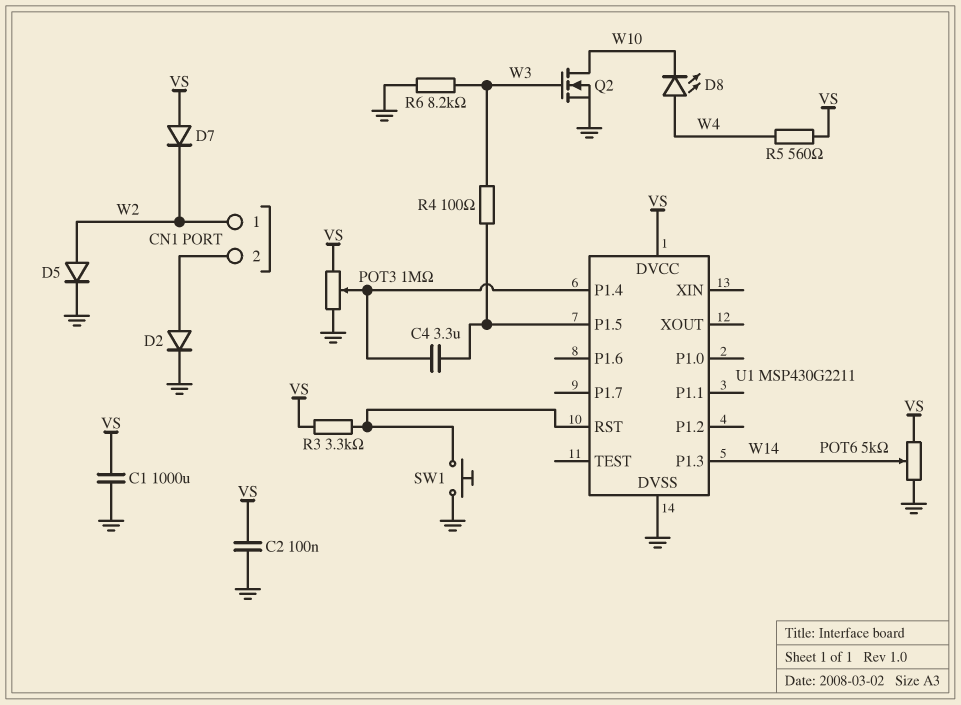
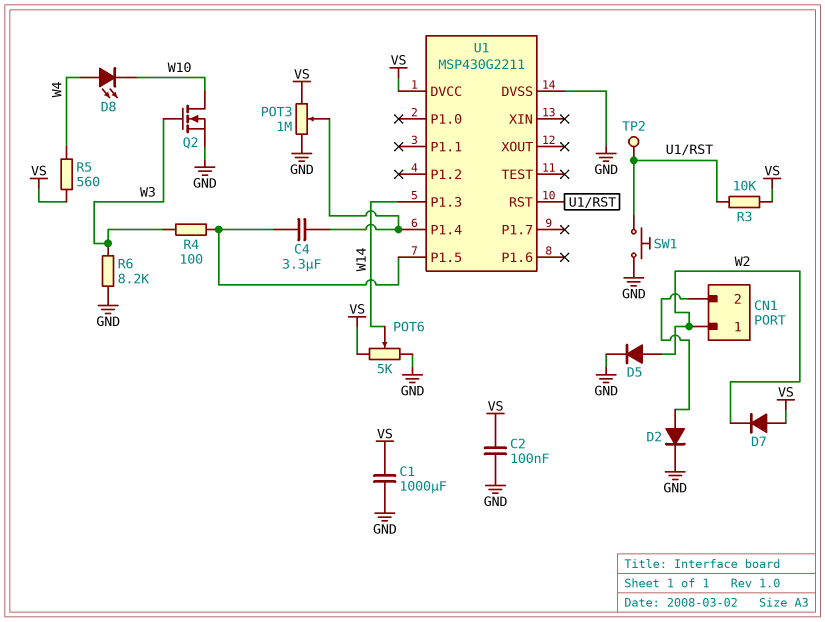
R3: 3.3k (U1/RST, VS) -> 10k (U1/RST, VS)
TP2: none -> test point (U1/RST)

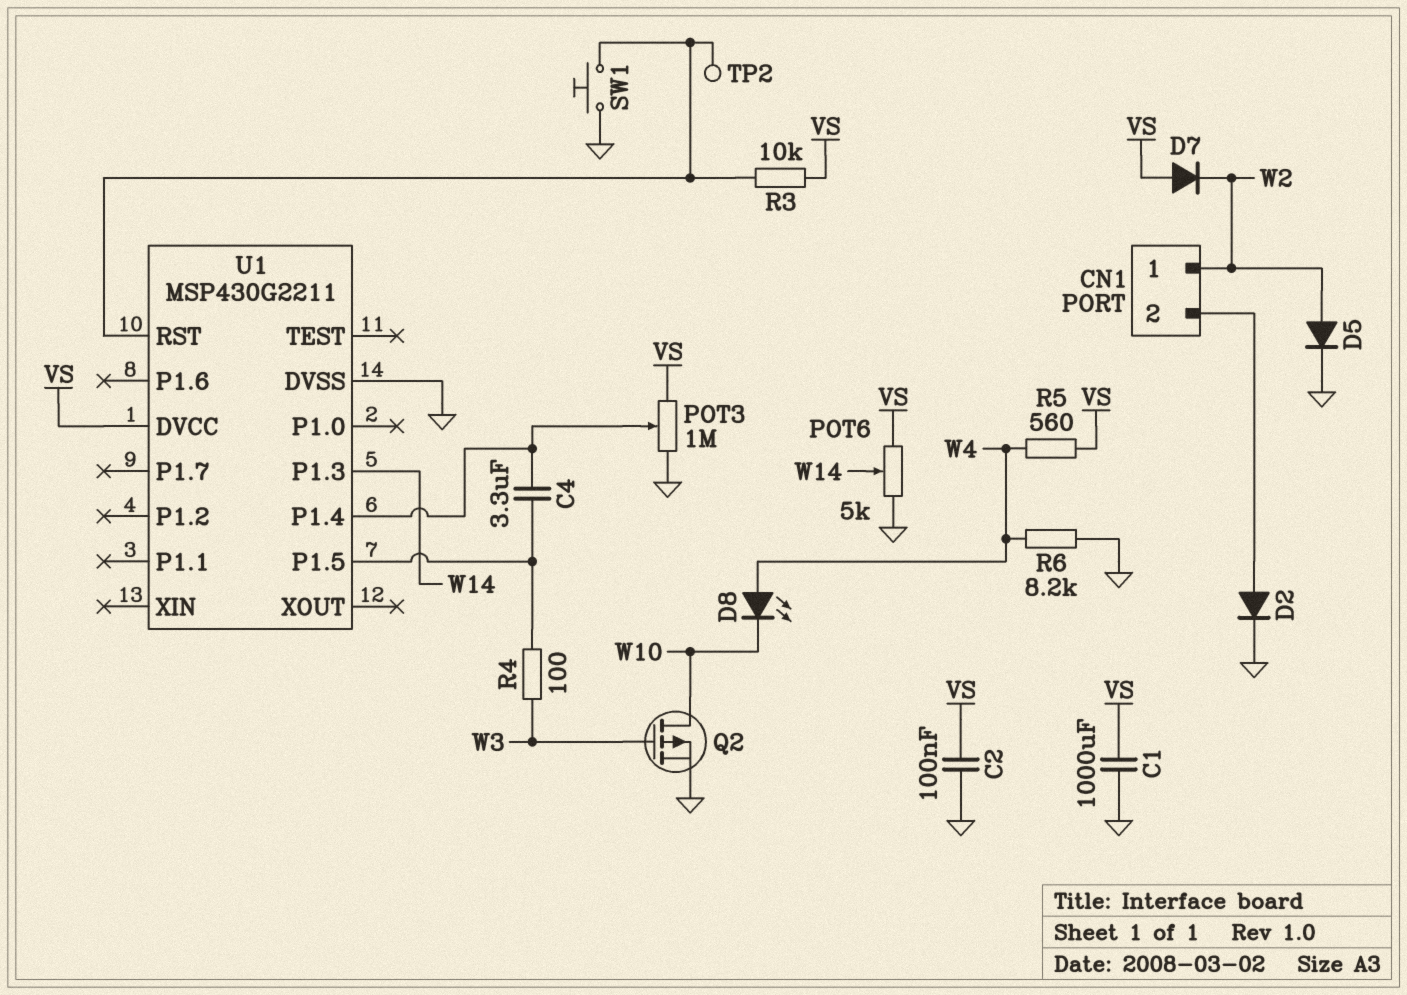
Q2: NMOS (G W3, D W10, S GND) -> PMOS (G W3, D W10, S GND)
R6: 8.2k (GND, W3) -> 8.2k (GND, W4)

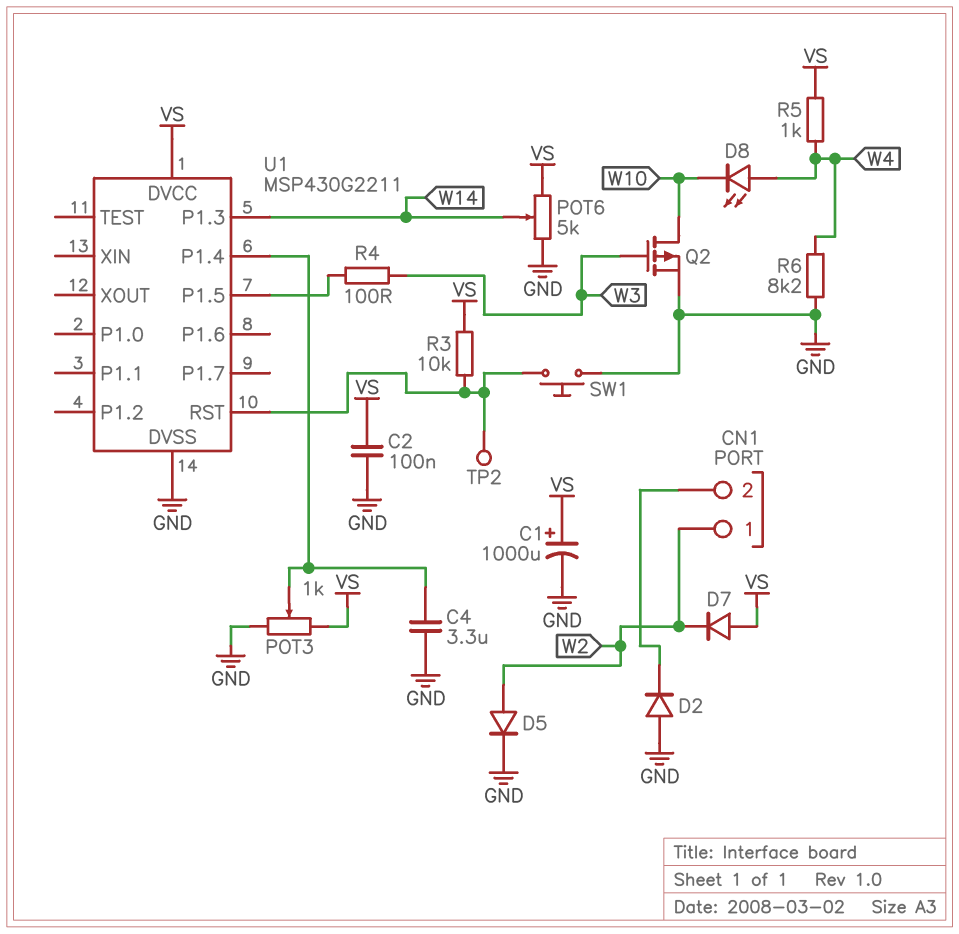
C1: 1000uF (GND, VS) -> 1000uF (plus VS, minus GND)
C4: 3.3uF (U1/P1.4, U1/P1.5) -> 3.3uF (GND, U1/P1.4)
D2: diode (A CN1/2, K GND) -> diode (A GND, K CN1/2)
POT3: 1M (GND, VS, wiper U1/P1.4) -> 1k (GND, VS, wiper U1/P1.4)
R5: 560 (VS, W4) -> 1k (VS, W4)

